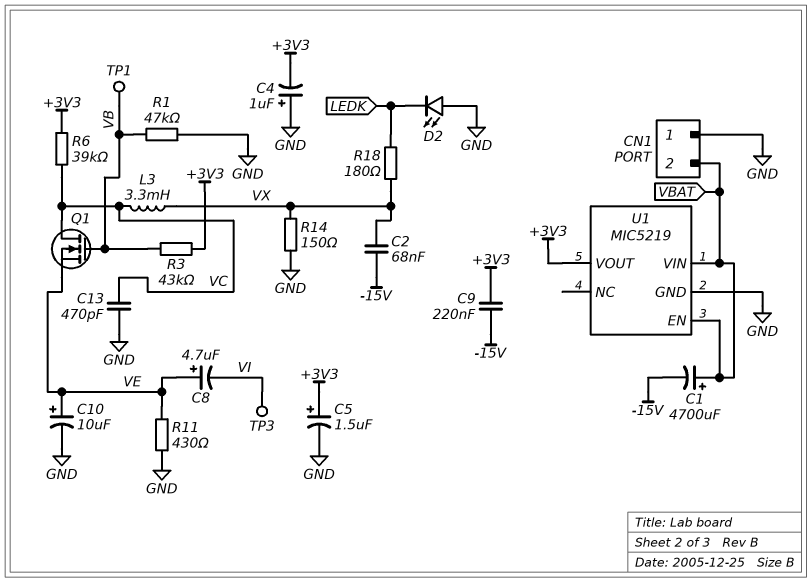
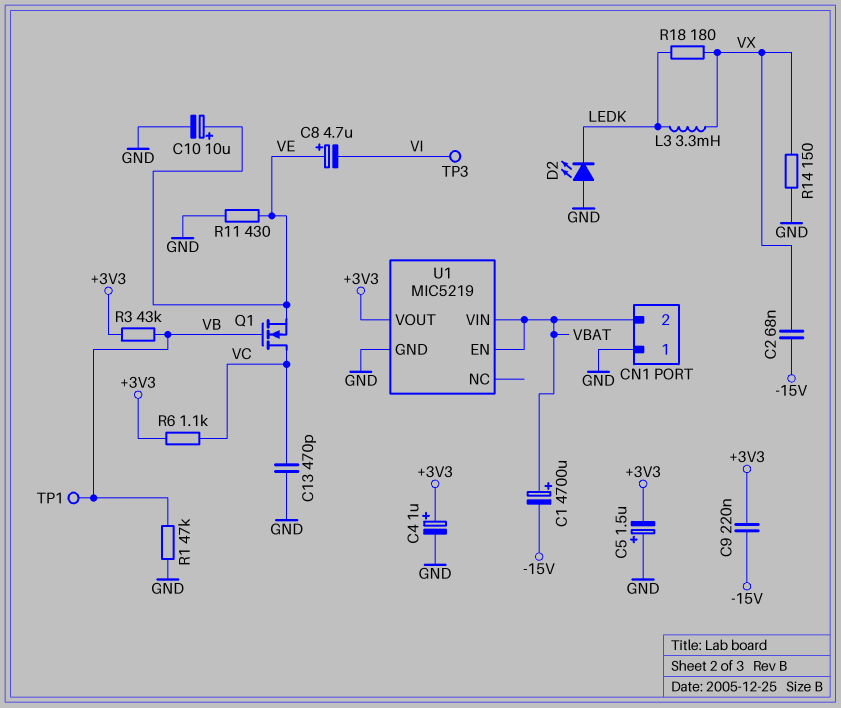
C4: 1uF (plus GND, minus +3V3) -> 1uF (plus +3V3, minus GND)
C5: 1.5uF (plus +3V3, minus GND) -> 1.5uF (plus GND, minus +3V3)
L3: 3.3mH (VC, VX) -> 3.3mH (LEDK, VX)
R6: 39k (+3V3, VC) -> 1.1k (+3V3, VC)

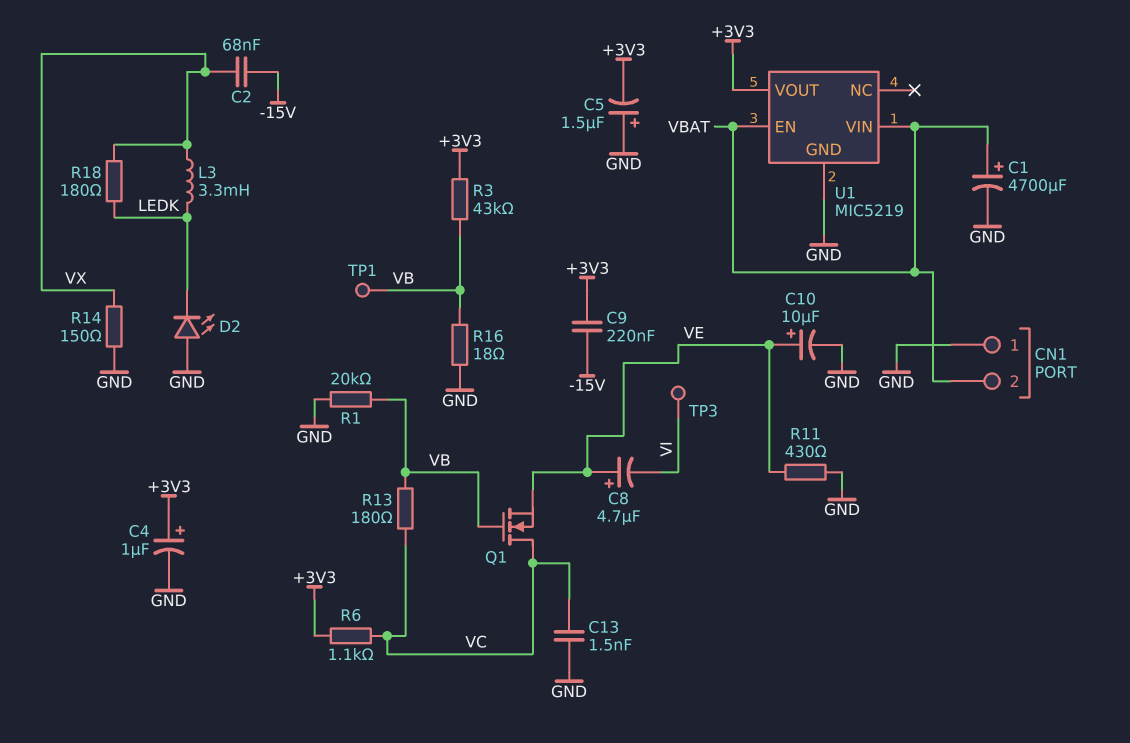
C1: 4700uF (plus VBAT, minus -15V) -> 4700uF (plus VBAT, minus GND)
C13: 470pF (GND, VC) -> 1.5nF (GND, VC)
R1: 47k (GND, VB) -> 20k (GND, VB)
R13: none -> 180 (VB, VC)
R16: none -> 18 (GND, VB)

